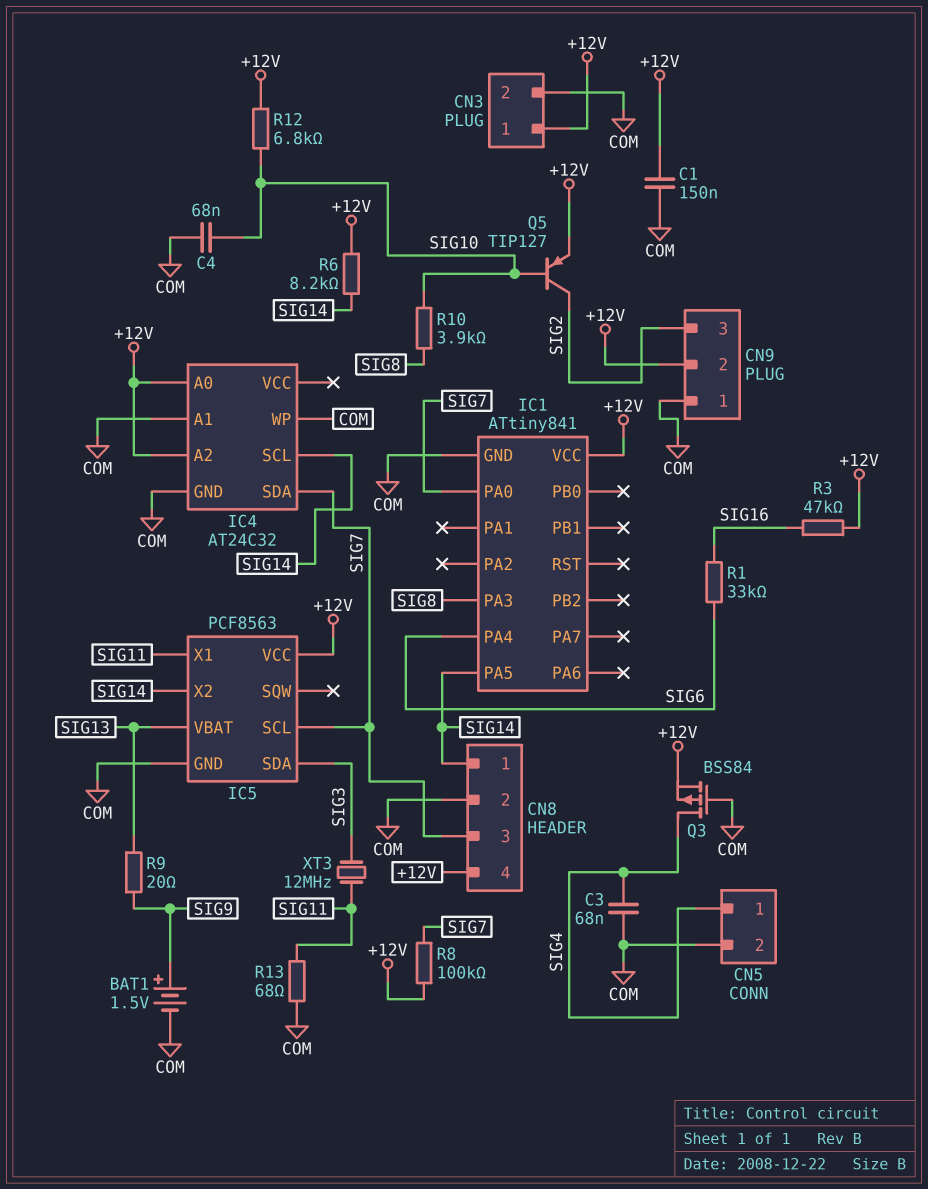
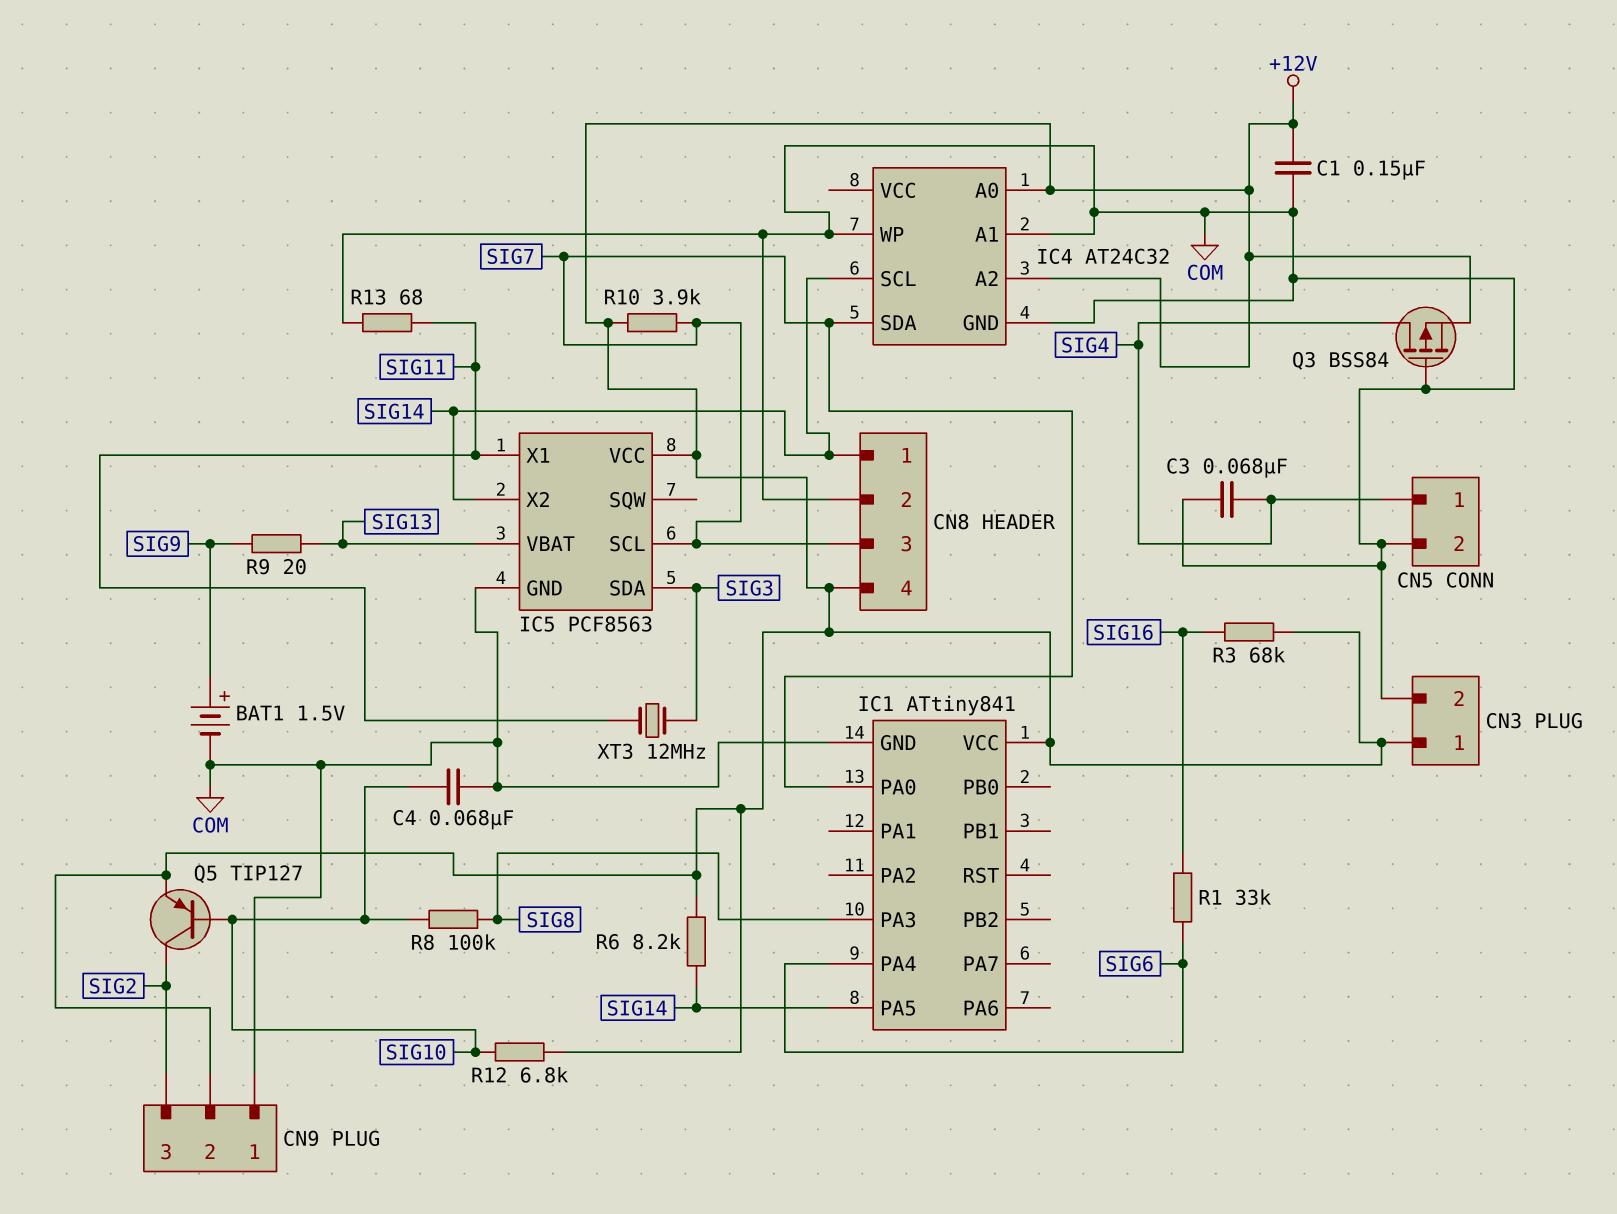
R3: 47k (+12V, SIG16) -> 68k (+12V, SIG16)
R8: 100k (+12V, SIG7) -> 100k (SIG8, SIG10)
R10: 3.9k (SIG8, SIG10) -> 3.9k (+12V, SIG7)

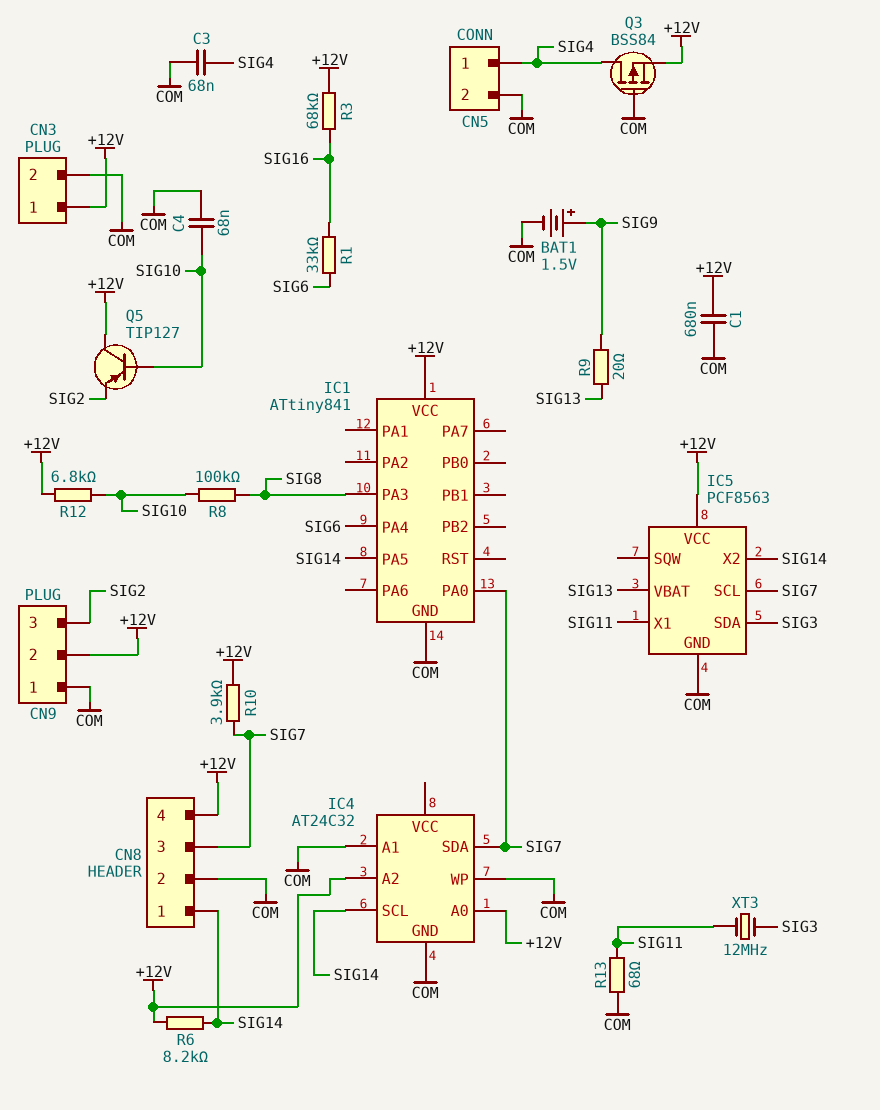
C1: 150nF (+12V, COM) -> 680nF (+12V, COM)
Q5: PNP TIP127 (B SIG10, C SIG2, E +12V) -> PNP TIP127 (B SIG10, C +12V, E SIG2)

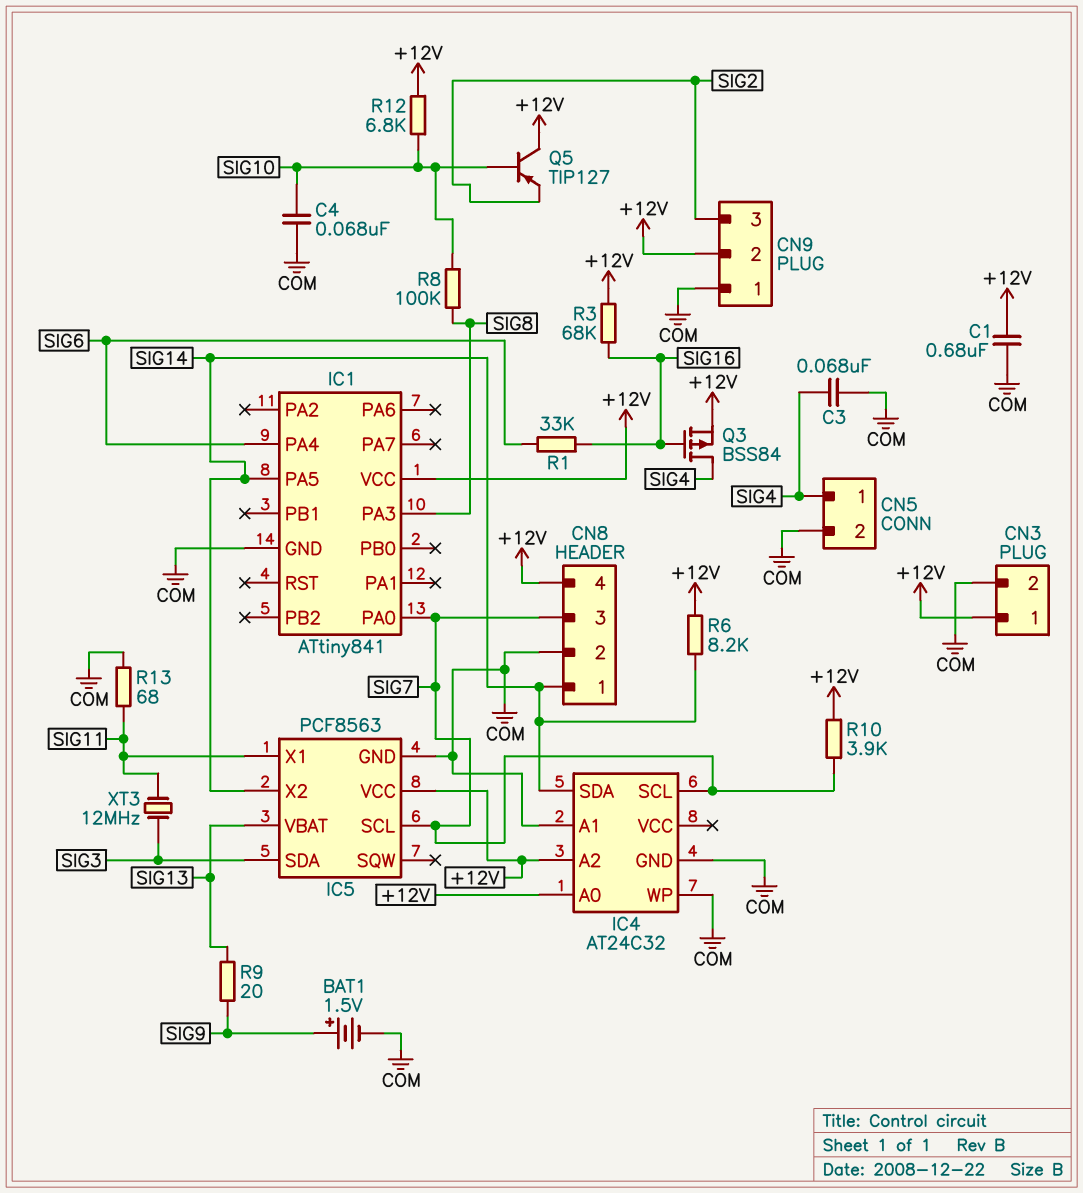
IC4 pin SCL: SIG14 -> SIG7
IC4 pin SDA: SIG7 -> SIG14
Q3: PMOS BSS84 (G COM, D SIG4, S +12V) -> PMOS BSS84 (G SIG16, D SIG4, S +12V)

